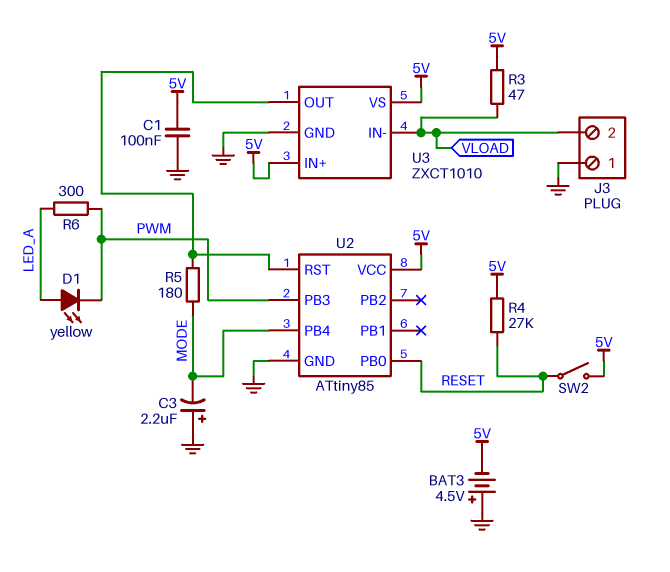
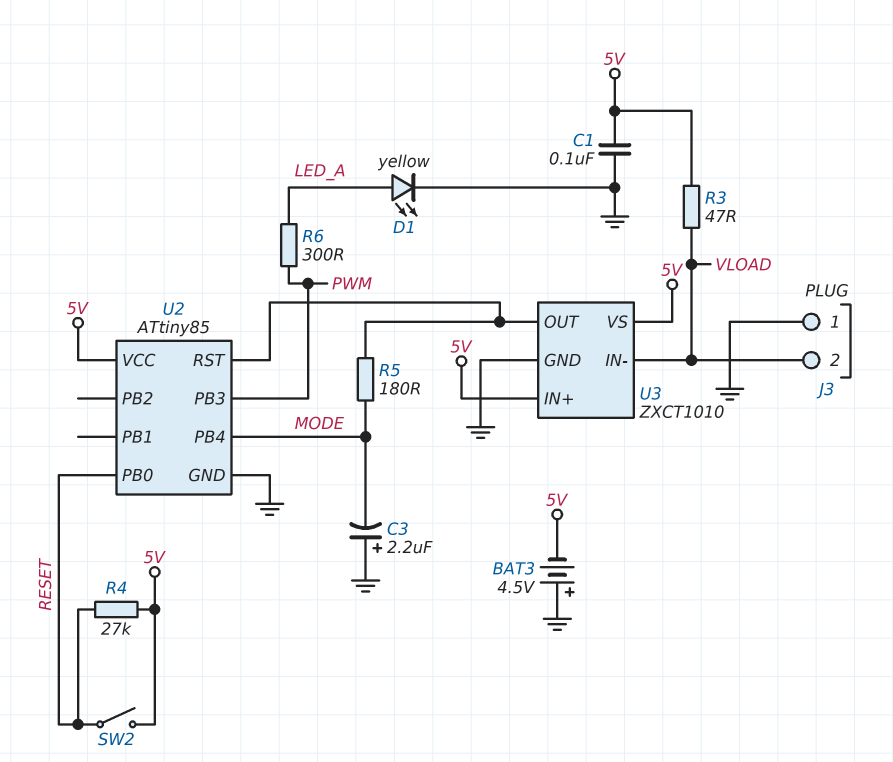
D1: LED yellow (A LED_A, K PWM) -> LED yellow (A LED_A, K GND)

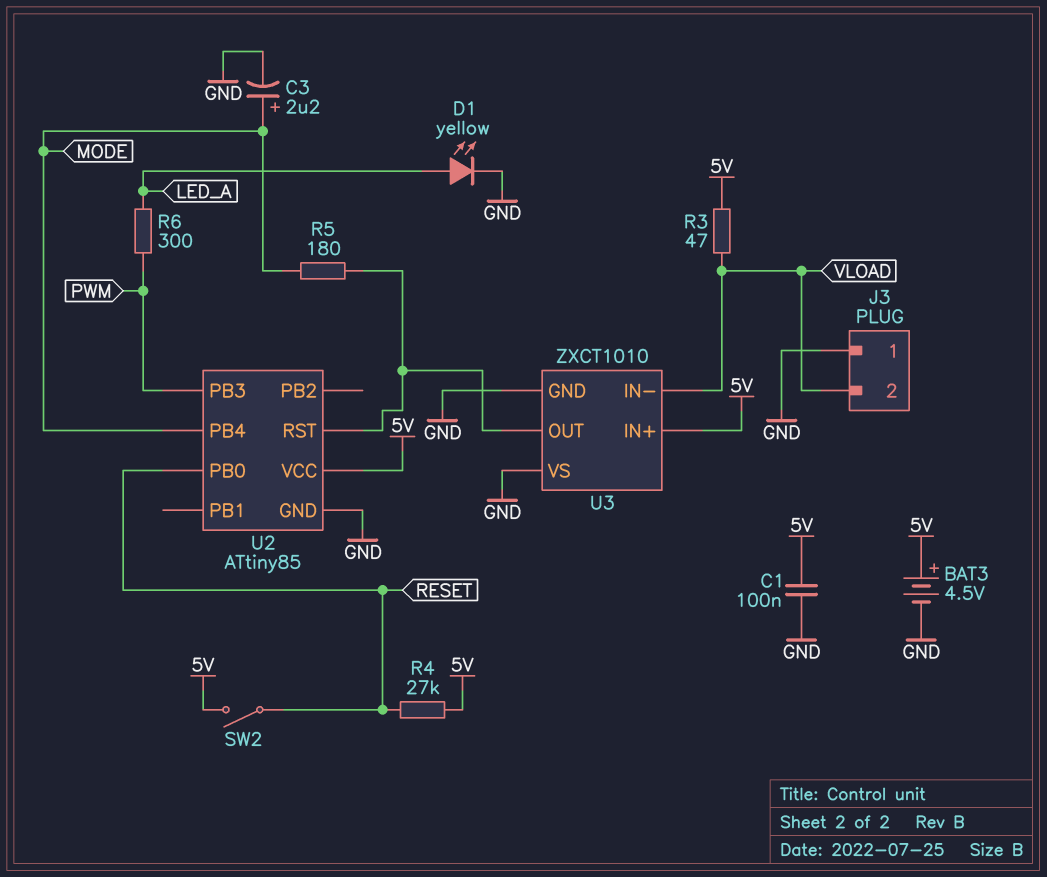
BAT3: 4.5V (plus GND, minus 5V) -> 4.5V (plus 5V, minus GND)
C3: 2.2uF (plus GND, minus MODE) -> 2.2uF (plus MODE, minus GND)
U3 pin VS: 5V -> GND

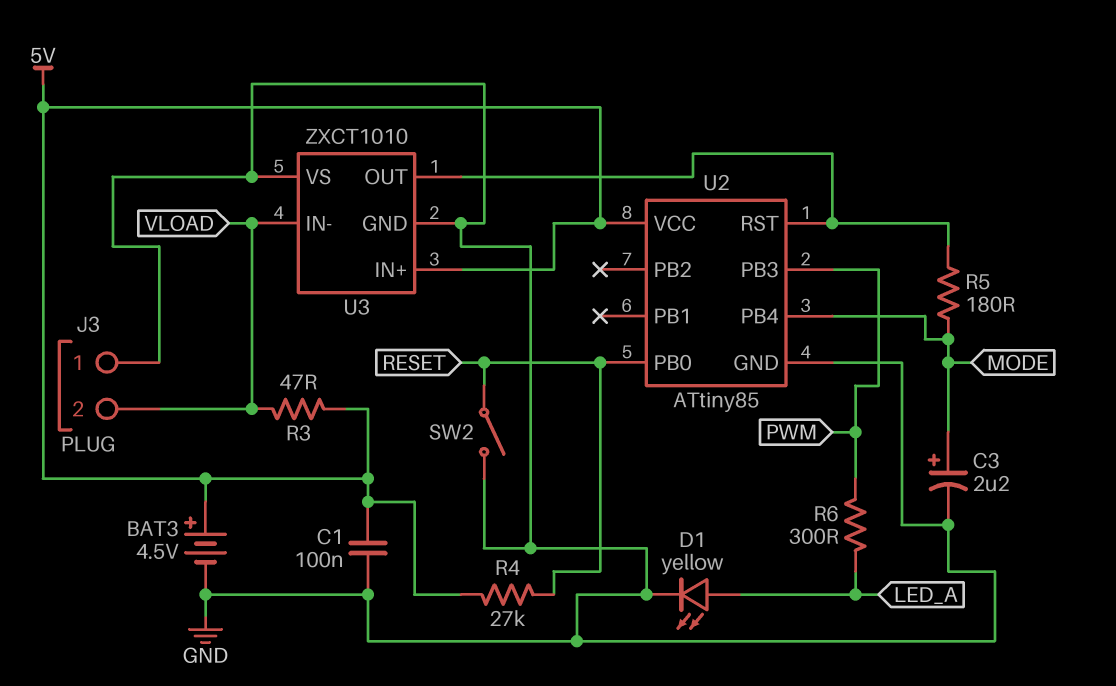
SW2: switch (5V, RESET) -> switch (GND, RESET)

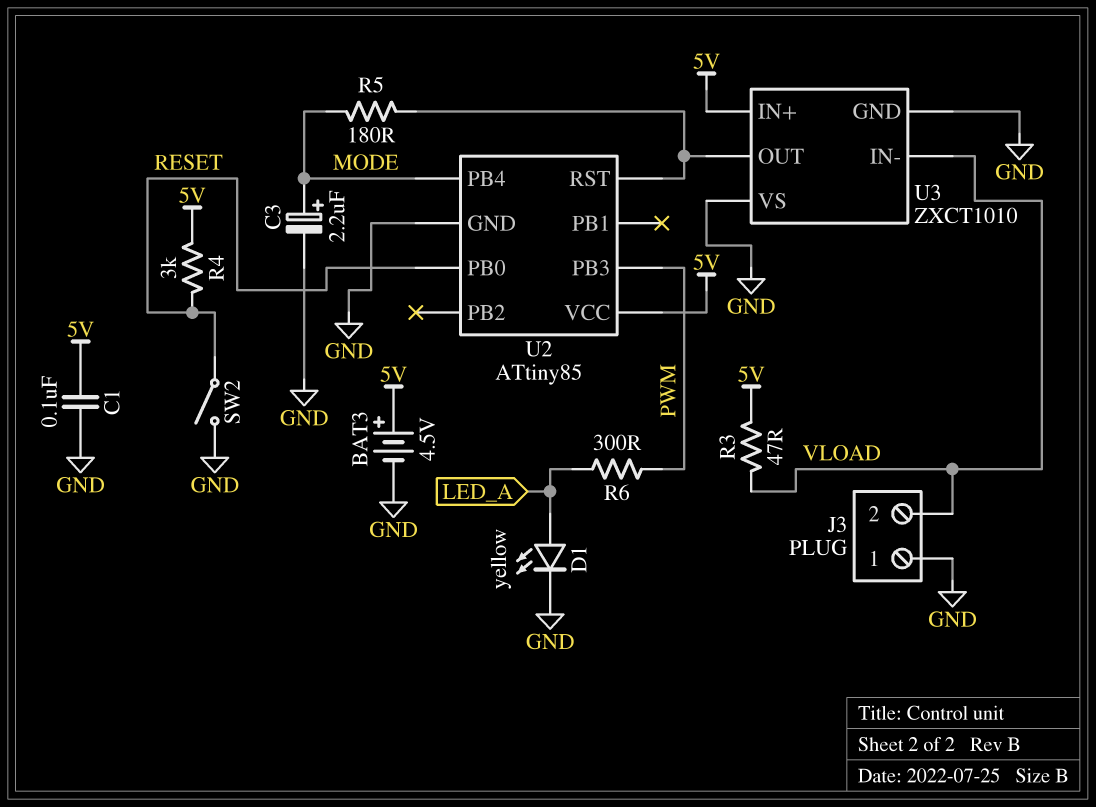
R4: 27k (5V, RESET) -> 3k (5V, RESET)

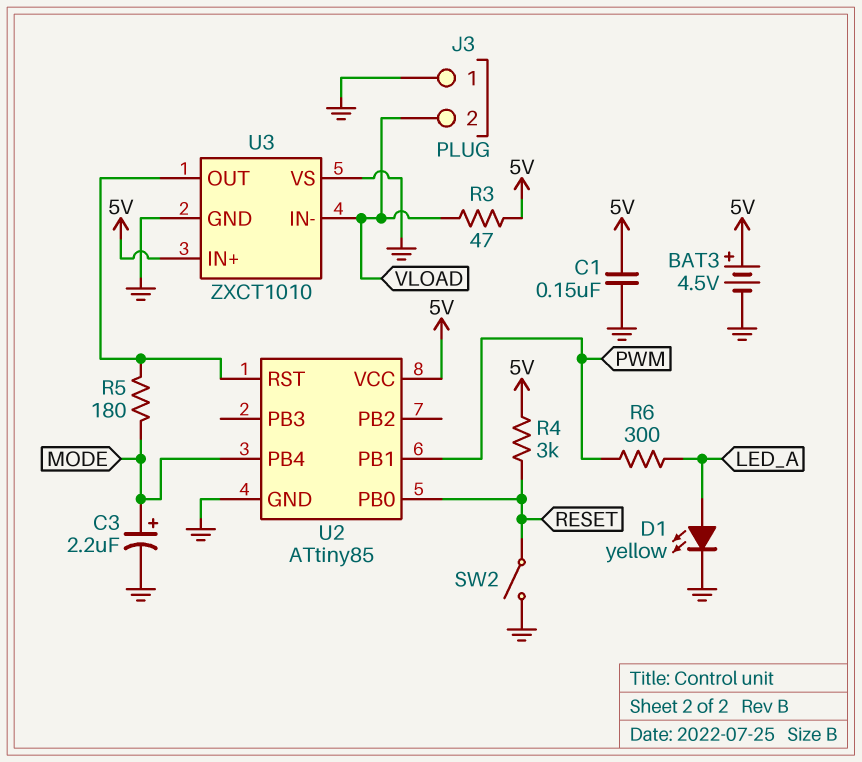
C1: 100nF (5V, GND) -> 150nF (5V, GND)
U2 pin PB1: none -> PWM
U2 pin PB3: PWM -> none

